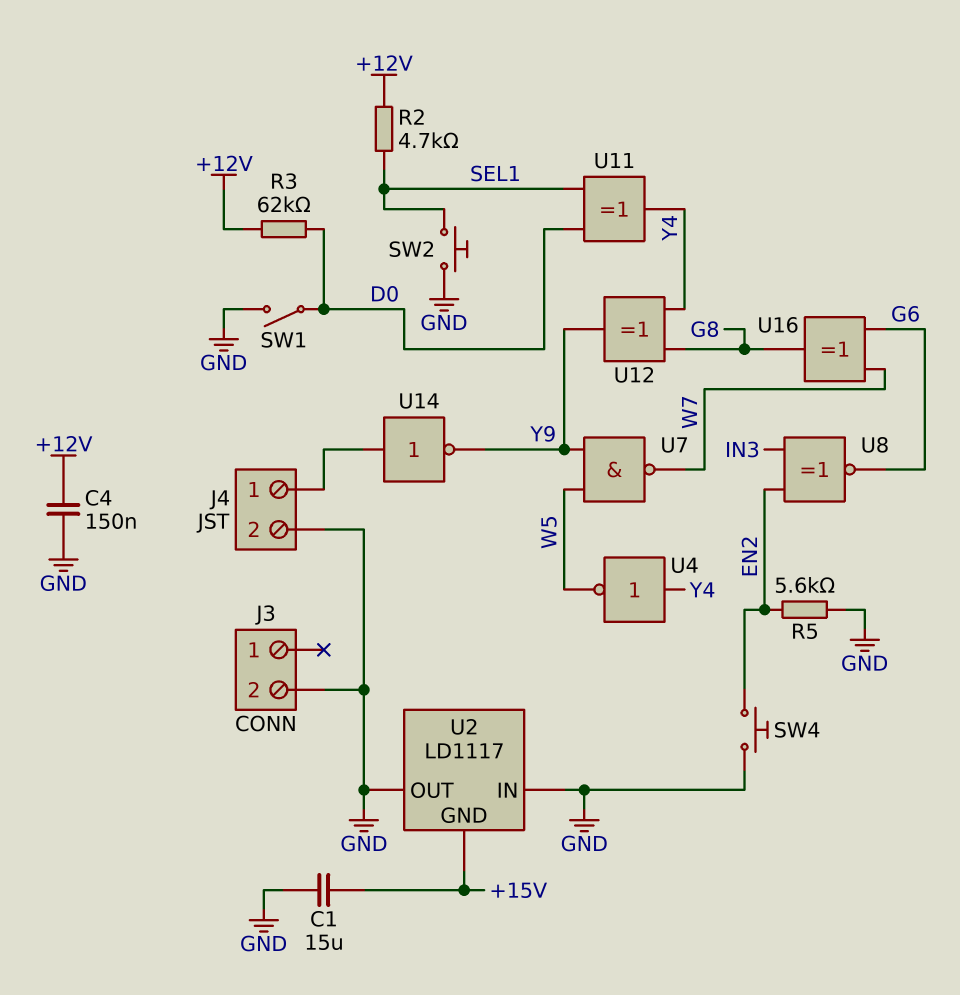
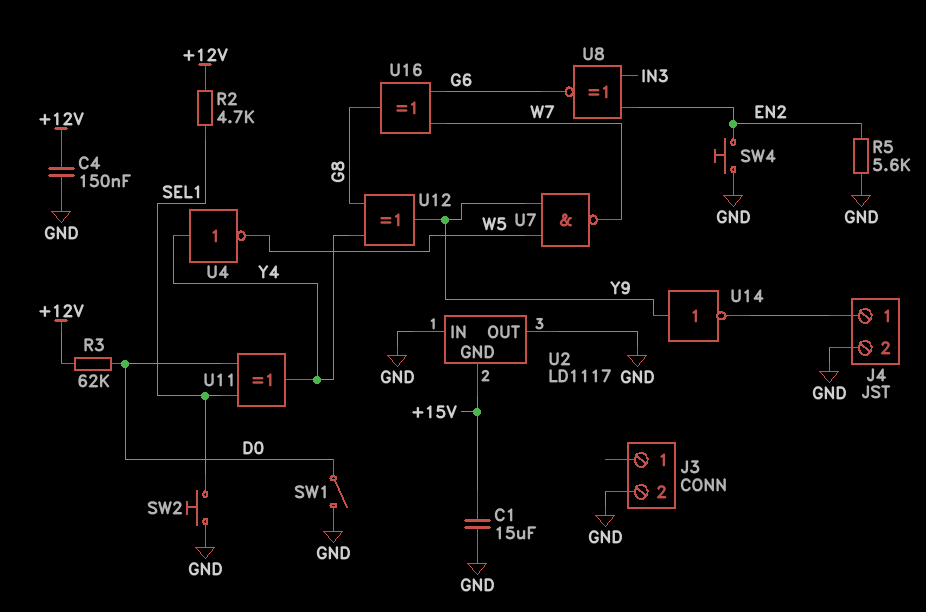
U14: NOT (in J4/1, out Y9) -> NOT (in Y9, out J4/1)

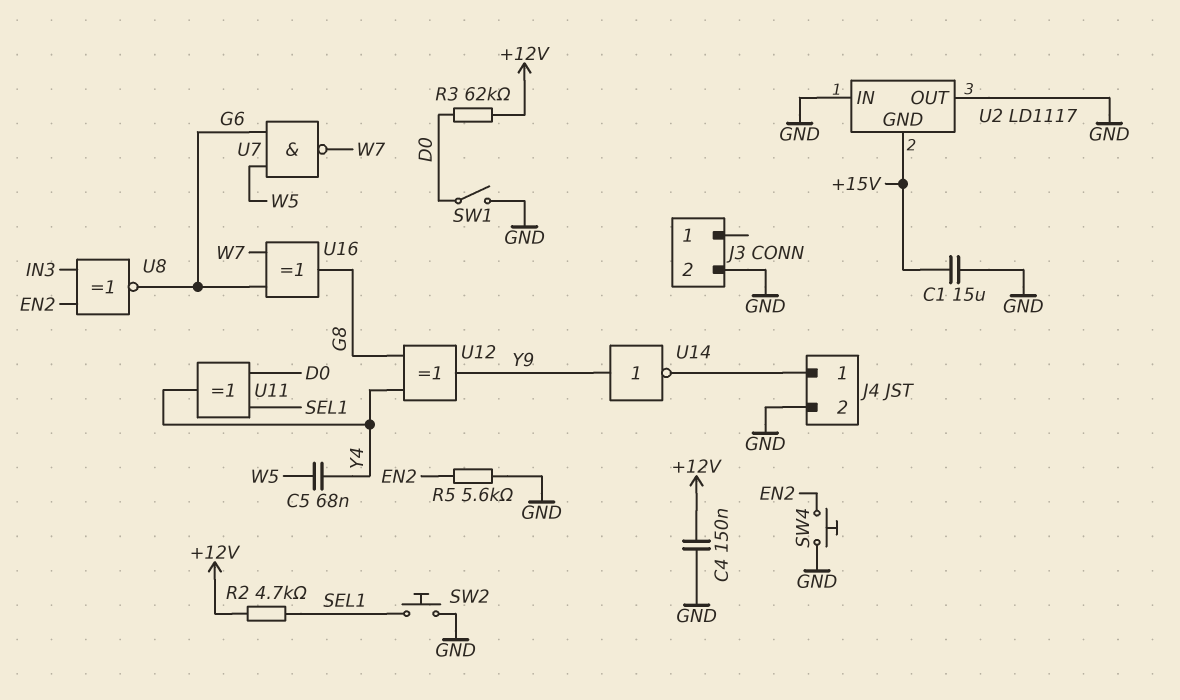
C5: none -> 68nF (W5, Y4)
U4: NOT (in Y4, out W5) -> none
U7: NAND (in W5, in Y9, out W7) -> NAND (in G6, in W5, out W7)

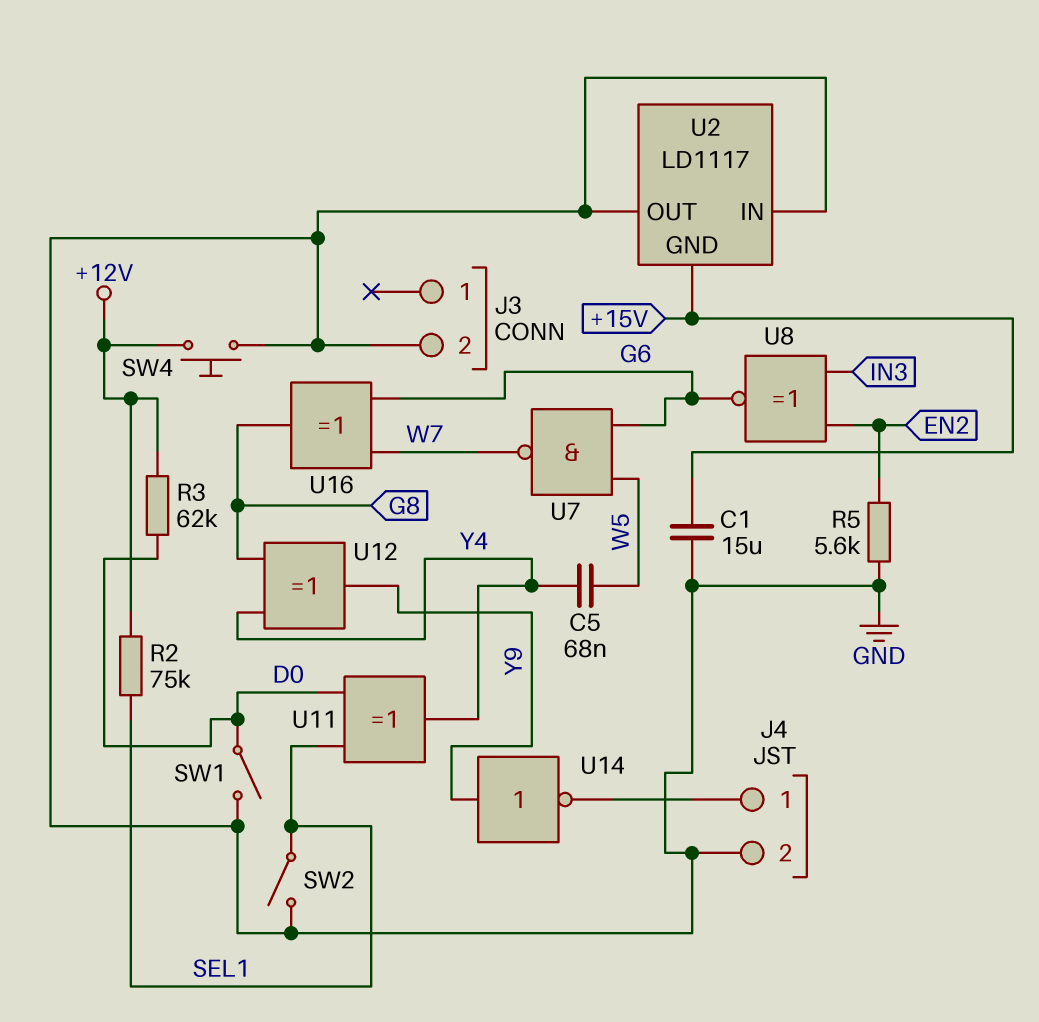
C4: 150nF (+12V, GND) -> none
R2: 4.7k (+12V, SEL1) -> 75k (+12V, SEL1)
SW2: button (GND, SEL1) -> switch (GND, SEL1)
SW4: button (EN2, GND) -> button (+12V, GND)

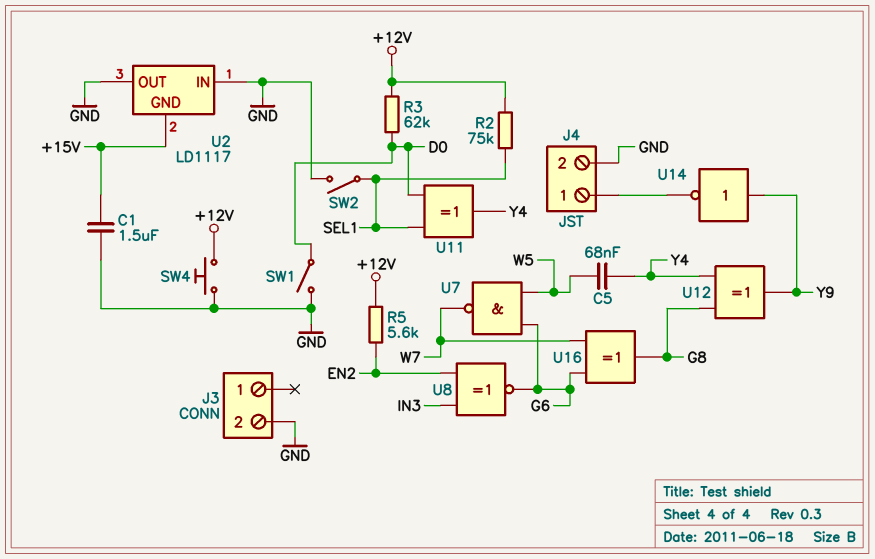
C1: 15uF (+15V, GND) -> 1.5uF (+15V, GND)
R5: 5.6k (EN2, GND) -> 5.6k (+12V, EN2)

